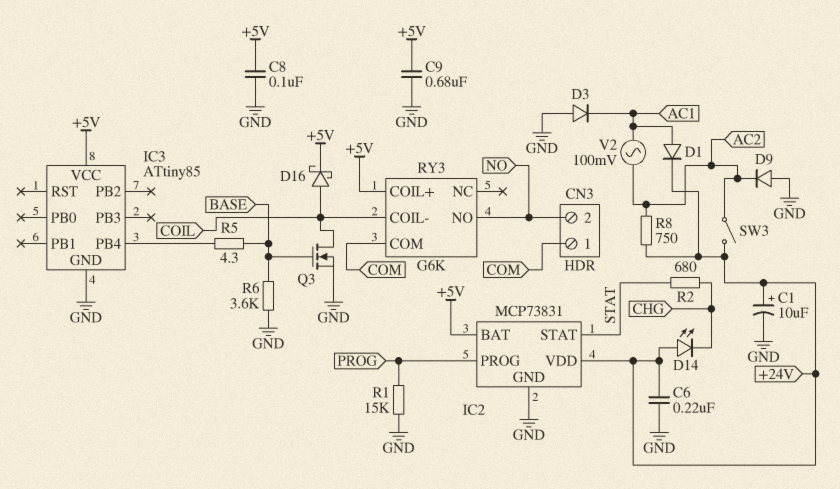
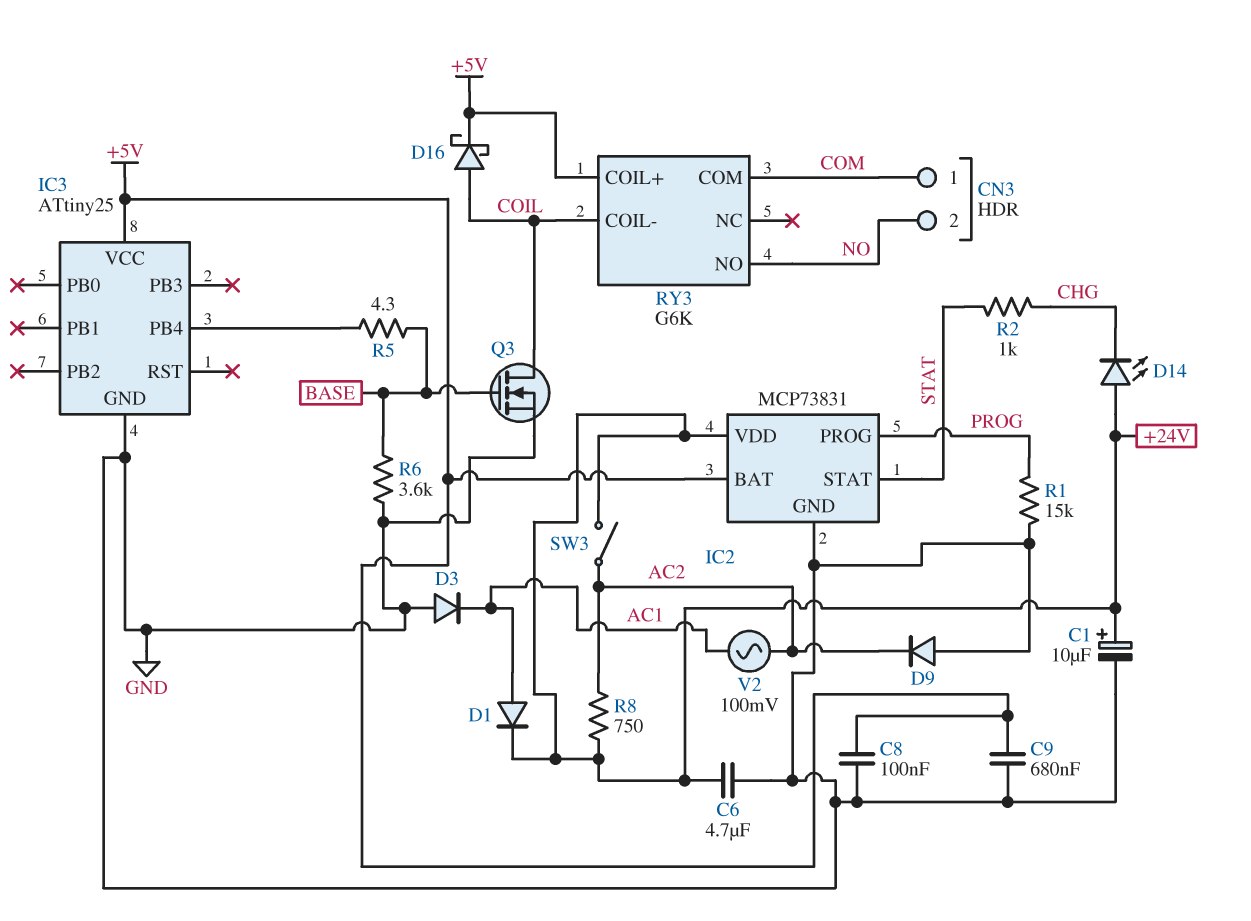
C6: 220nF (+24V, GND) -> 4.7uF (+24V, GND)
IC3: ATtiny85 -> ATtiny25
R2: 680 (CHG, STAT) -> 1k (CHG, STAT)

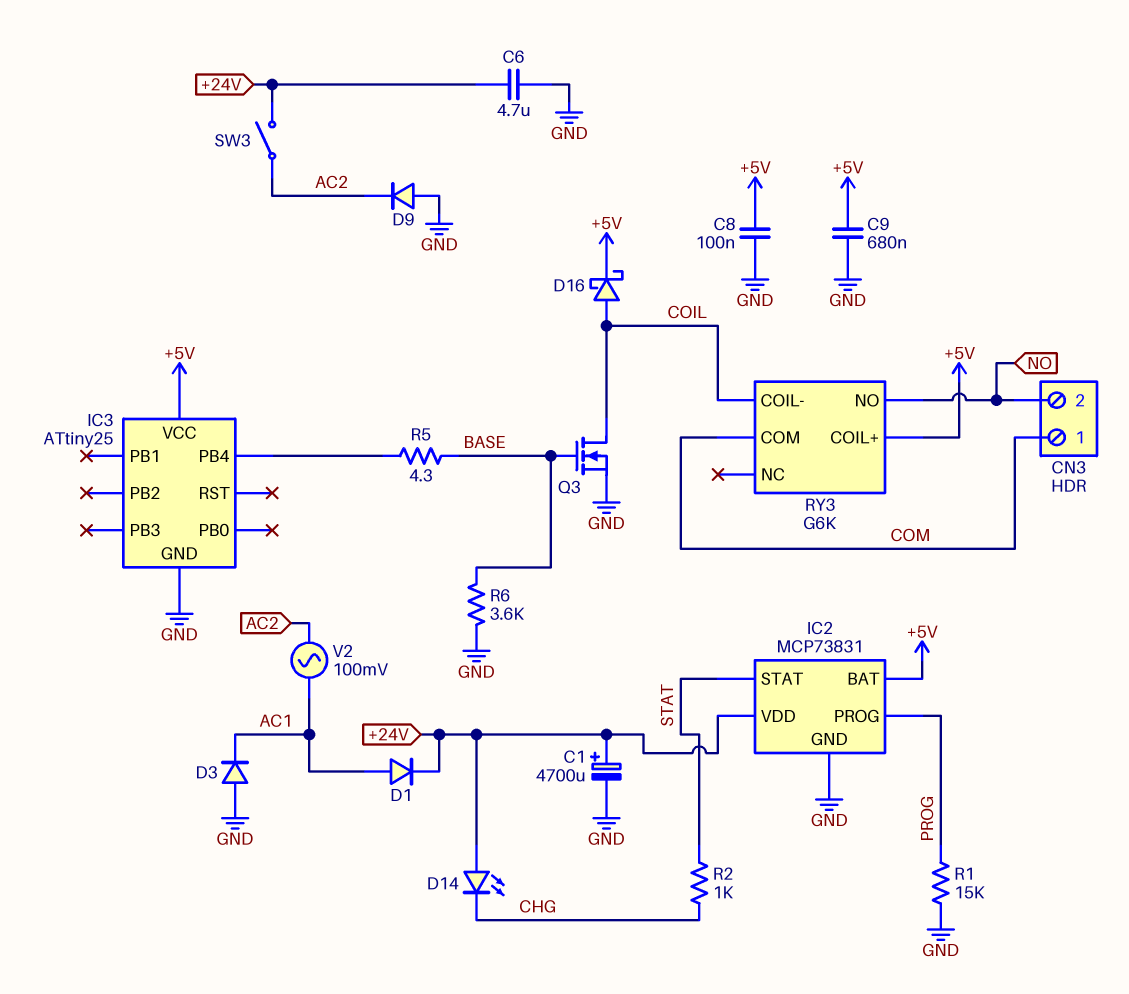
C1: 10uF (plus +24V, minus GND) -> 4700uF (plus +24V, minus GND)
R8: 750 (+24V, AC2) -> none

